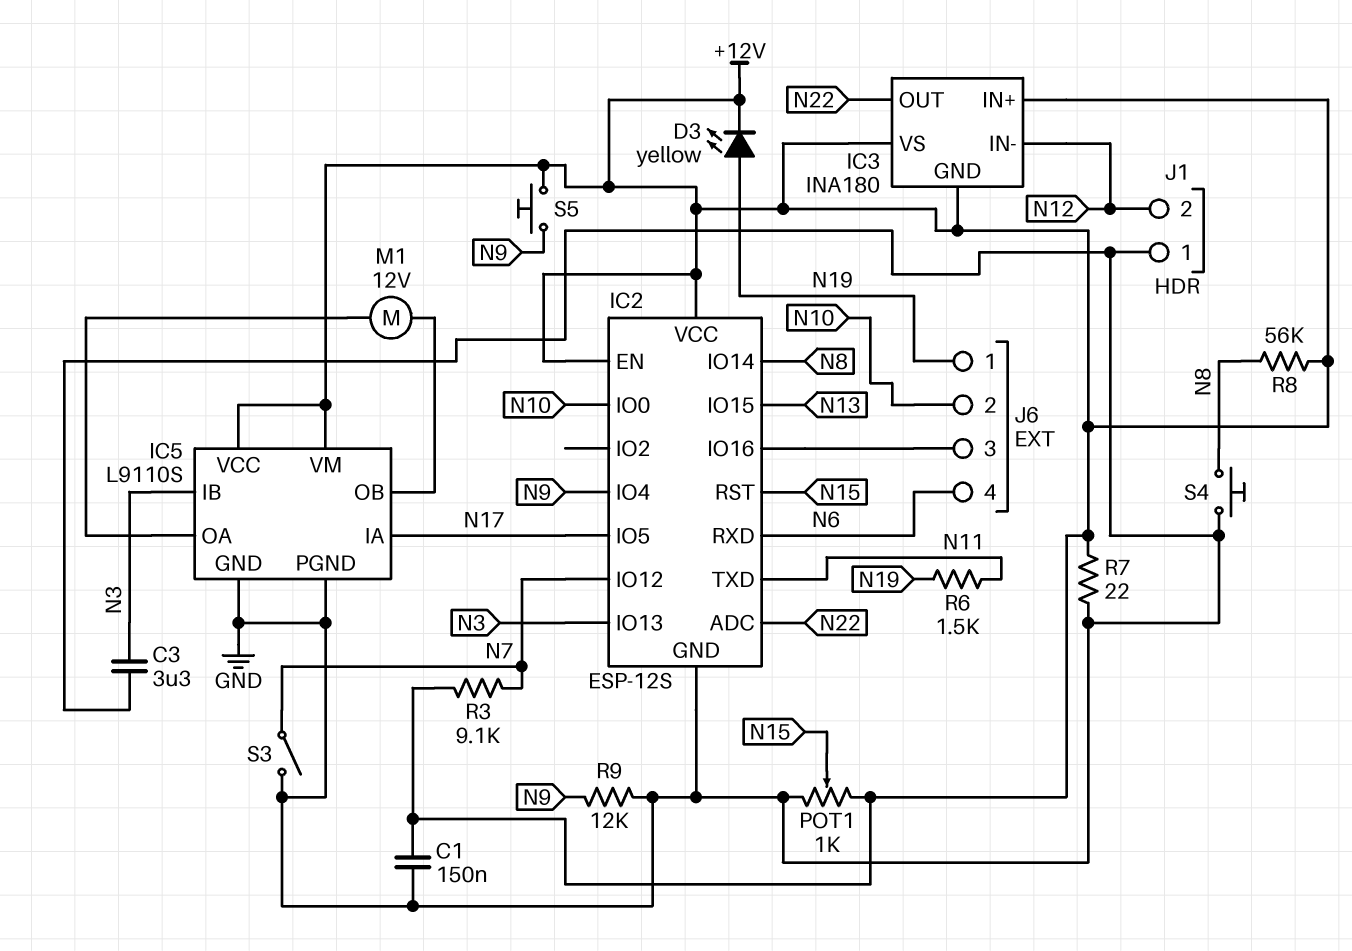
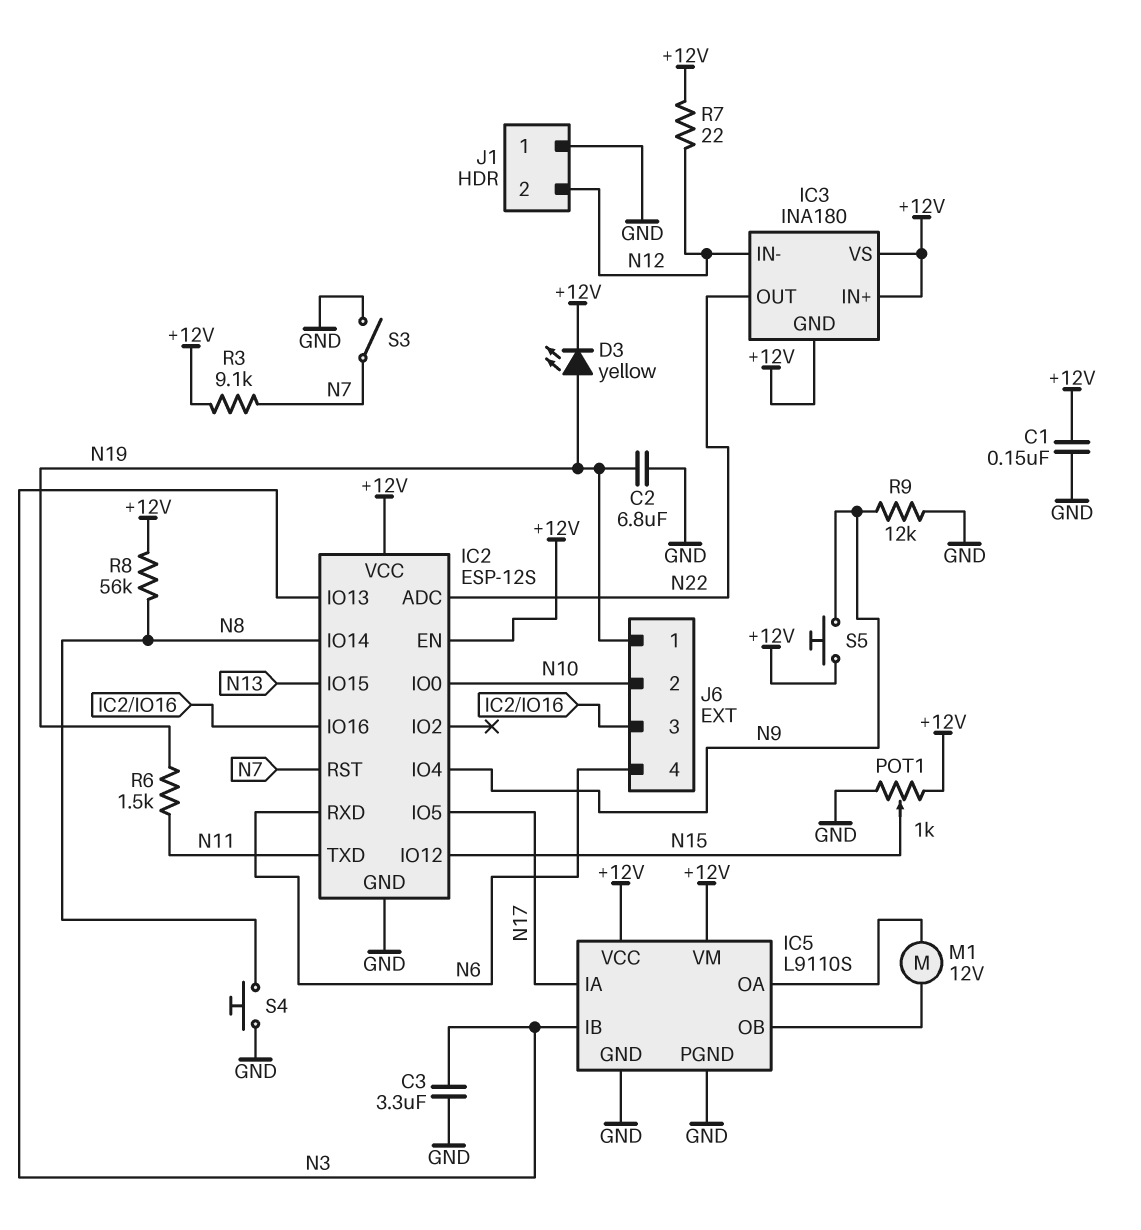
C2: none -> 6.8uF (GND, N19)
IC2 pin IO12: N7 -> N15
IC2 pin RST: N15 -> N7
R7: 22 (+12V, GND) -> 22 (+12V, N12)

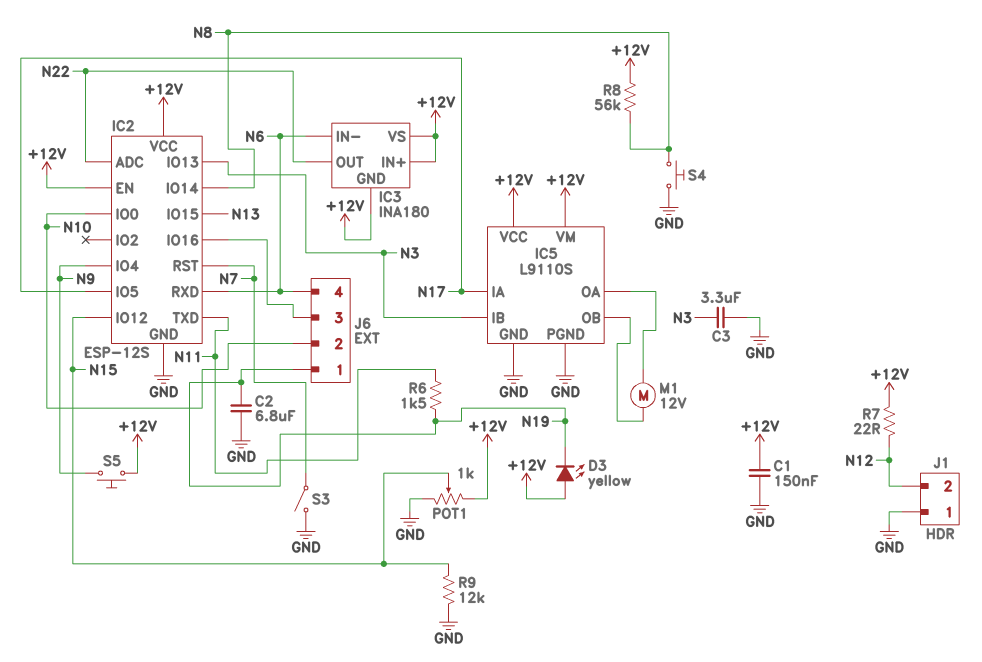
D3: LED yellow (A N19, K +12V) -> LED yellow (A +12V, K N19)
IC3 pin IN-: N12 -> N6
R3: 9.1k (+12V, N7) -> none
R9: 12k (GND, N9) -> 12k (GND, N15)

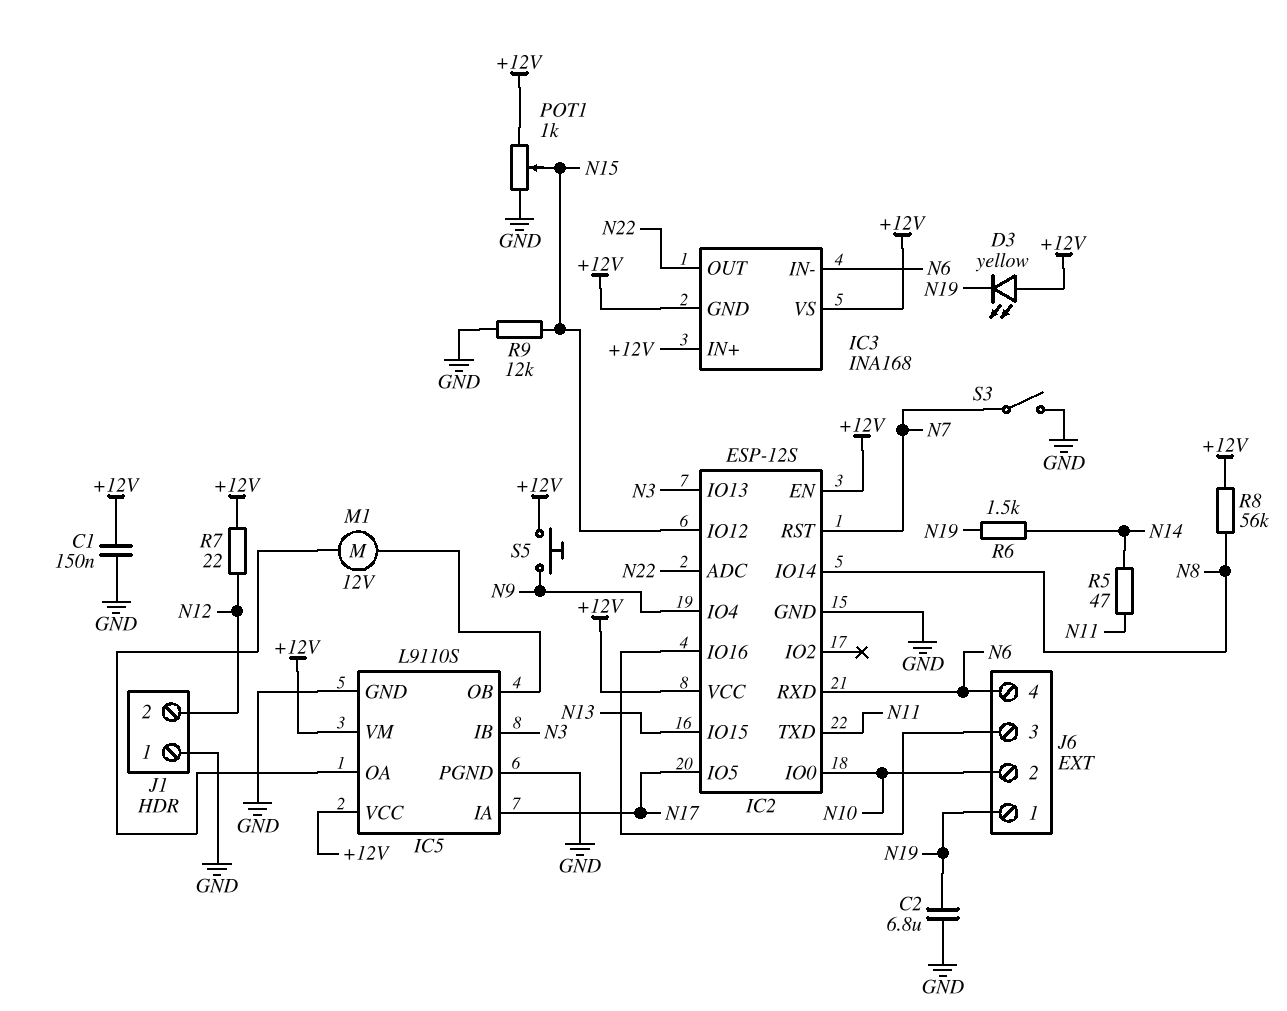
C3: 3.3uF (GND, N3) -> none
IC3: INA180 -> INA168
R5: none -> 47 (N11, N14)
R6: 1.5k (N11, N19) -> 1.5k (N14, N19)
S4: button (GND, N8) -> none

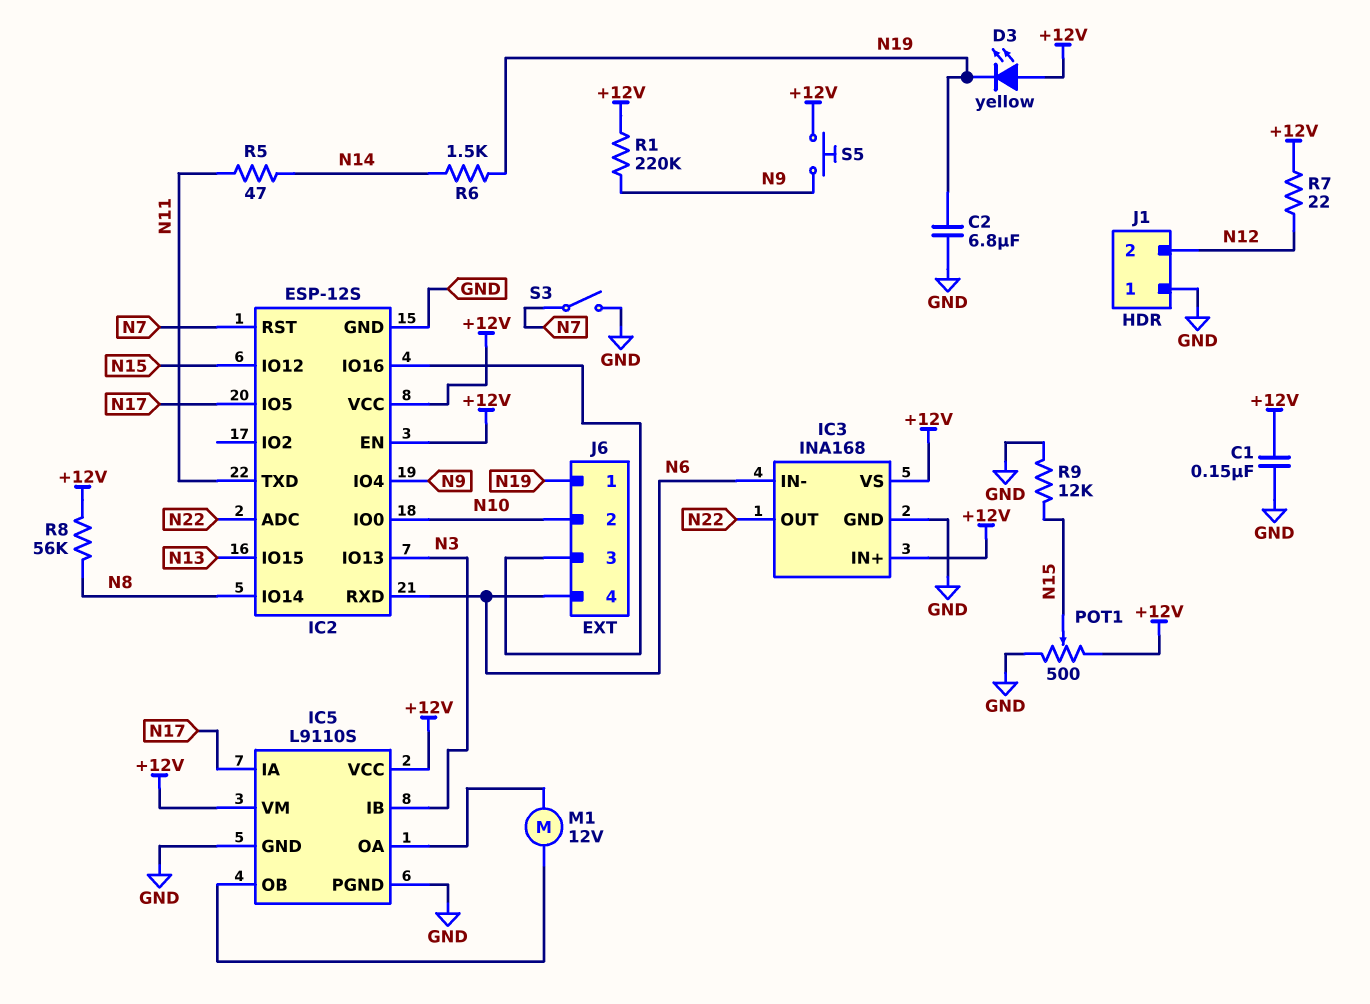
IC3 pin GND: +12V -> GND
POT1: 1k (+12V, GND, wiper N15) -> 500 (+12V, GND, wiper N15)
R1: none -> 220k (+12V, N9)

